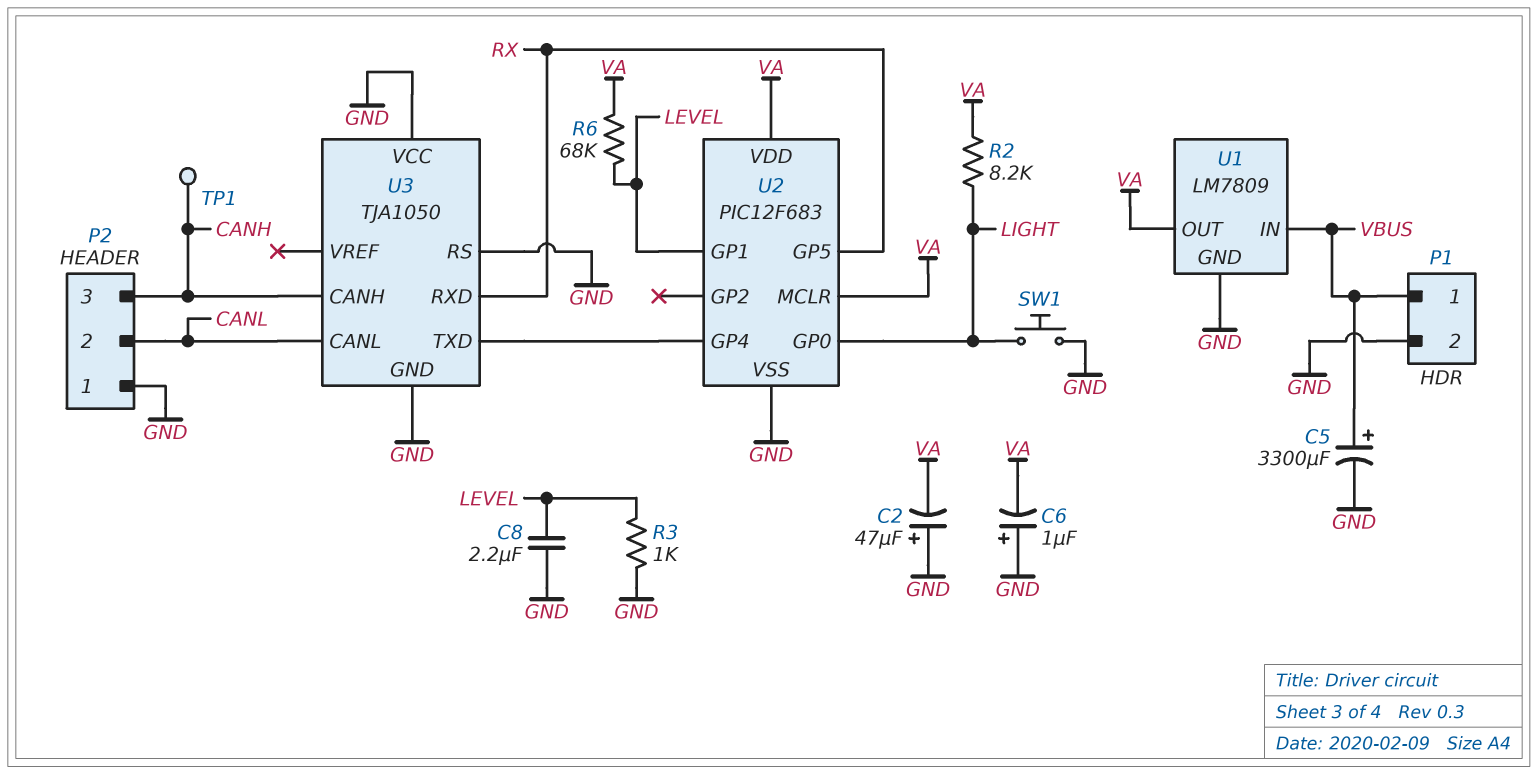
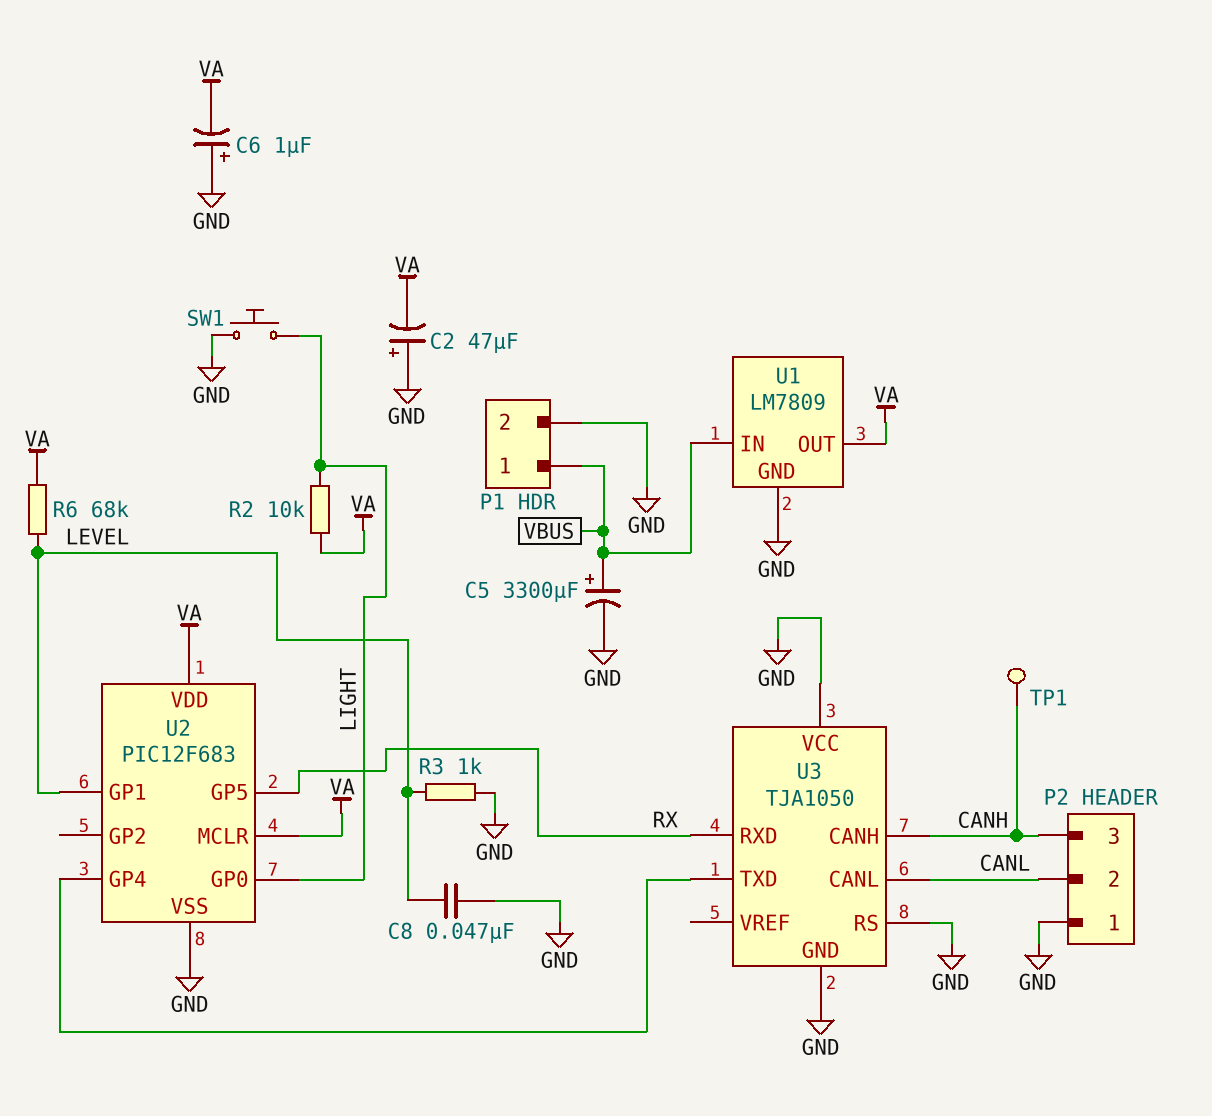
C8: 2.2uF (GND, LEVEL) -> 47nF (GND, LEVEL)
R2: 8.2k (LIGHT, VA) -> 10k (LIGHT, VA)

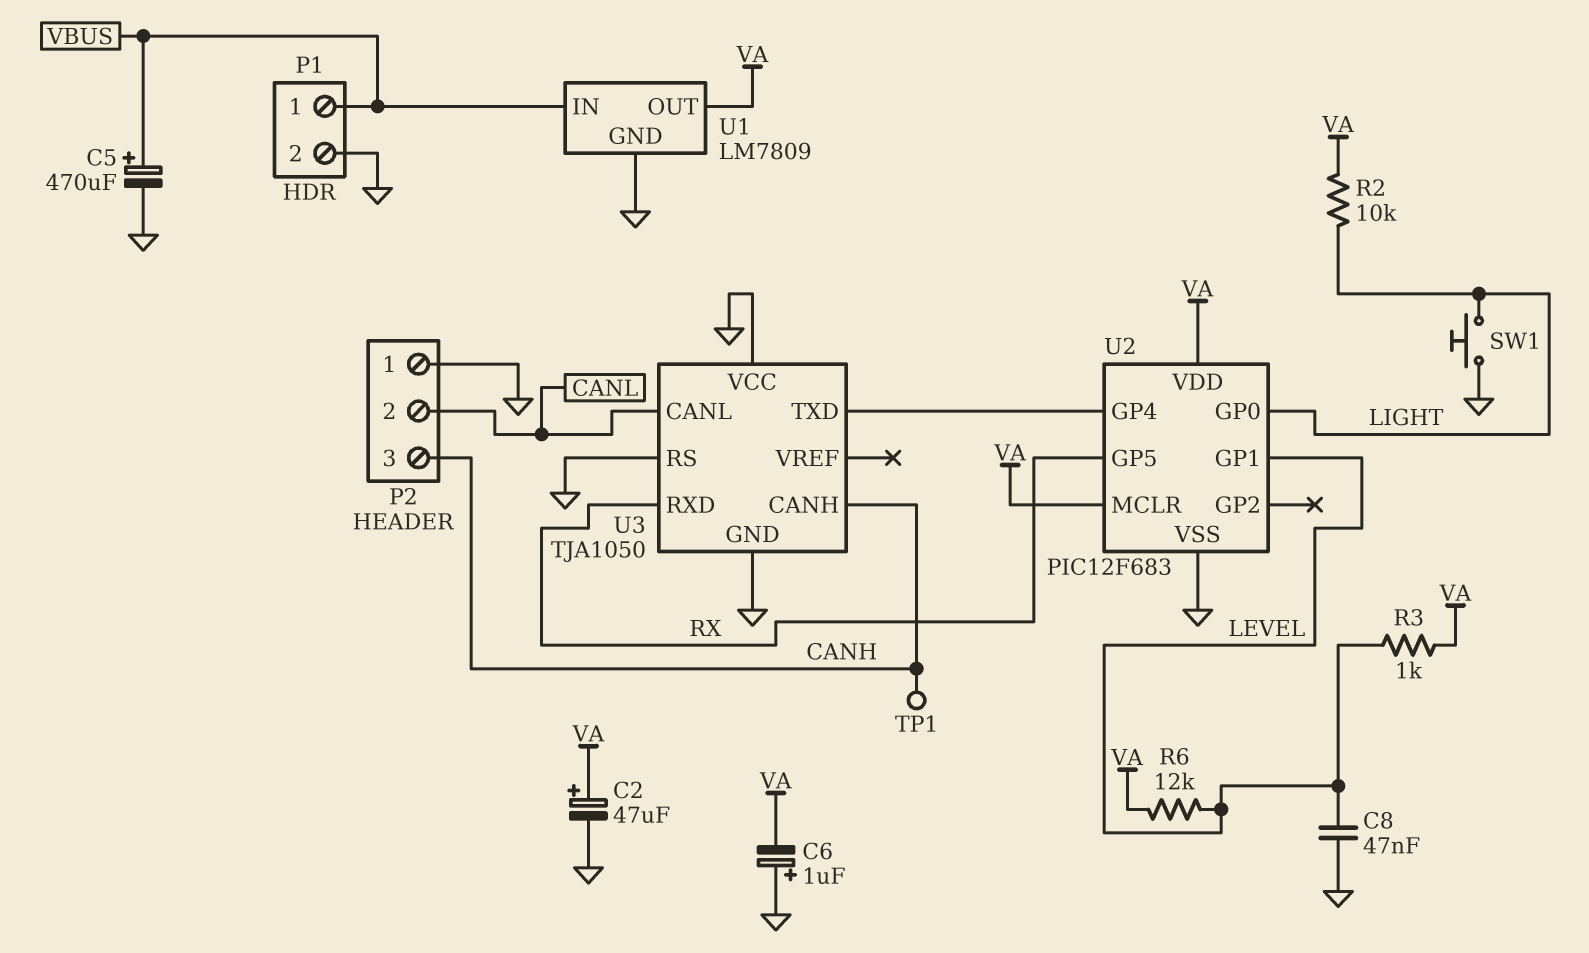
C2: 47uF (plus GND, minus VA) -> 47uF (plus VA, minus GND)
C5: 3300uF (plus VBUS, minus GND) -> 470uF (plus VBUS, minus GND)
R3: 1k (GND, LEVEL) -> 1k (LEVEL, VA)
R6: 68k (LEVEL, VA) -> 12k (LEVEL, VA)

